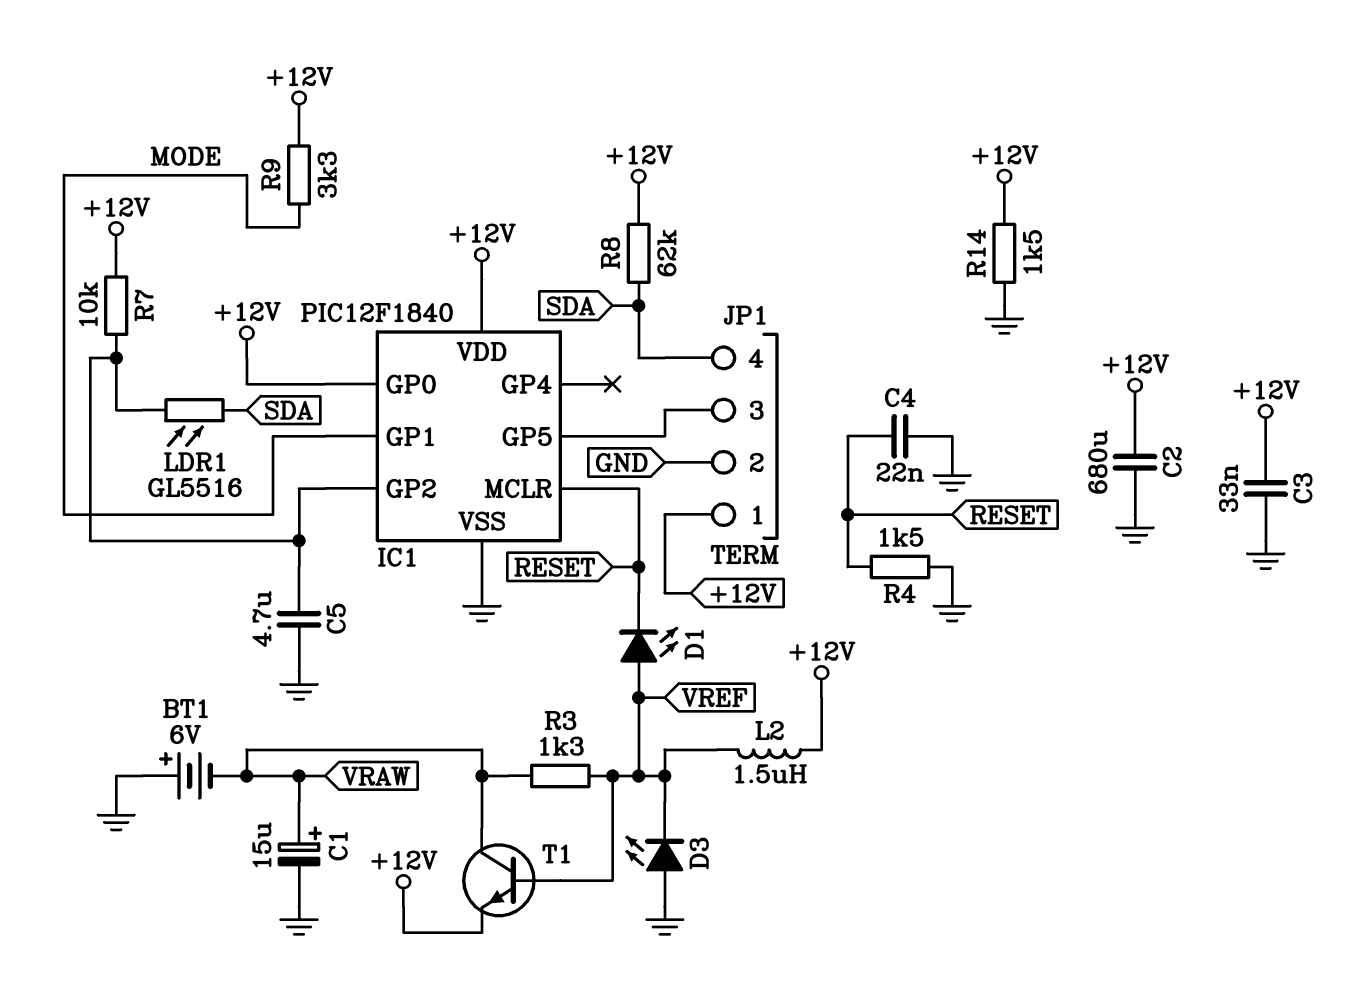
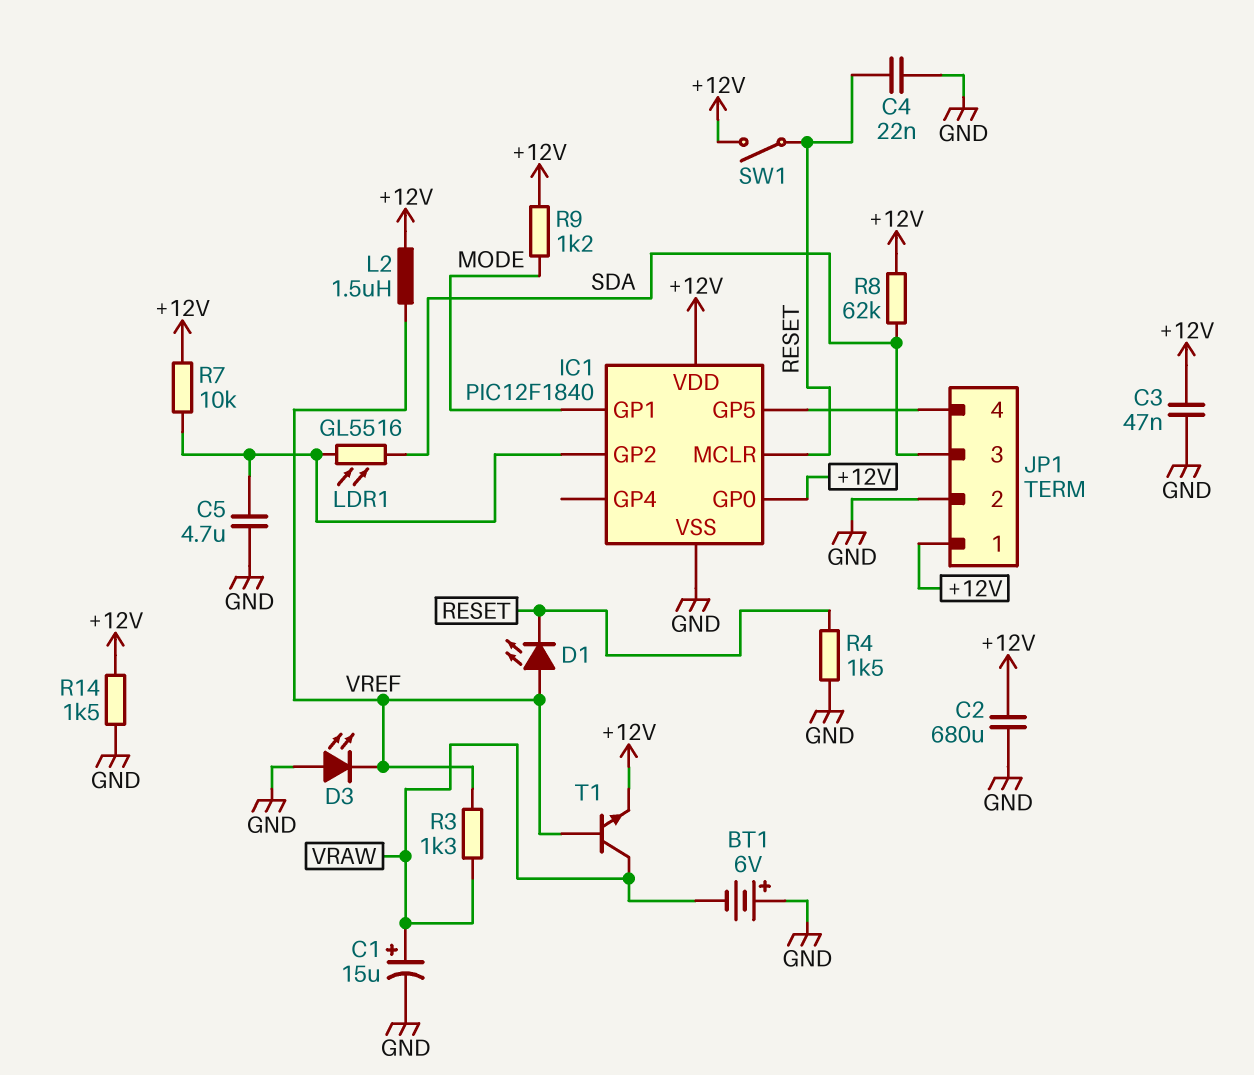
C3: 33nF (+12V, GND) -> 47nF (+12V, GND)
JP1 pin 3: IC1/GP5 -> SDA
JP1 pin 4: SDA -> IC1/GP5
R9: 3.3k (+12V, MODE) -> 1.2k (+12V, MODE)
SW1: none -> switch (+12V, RESET)

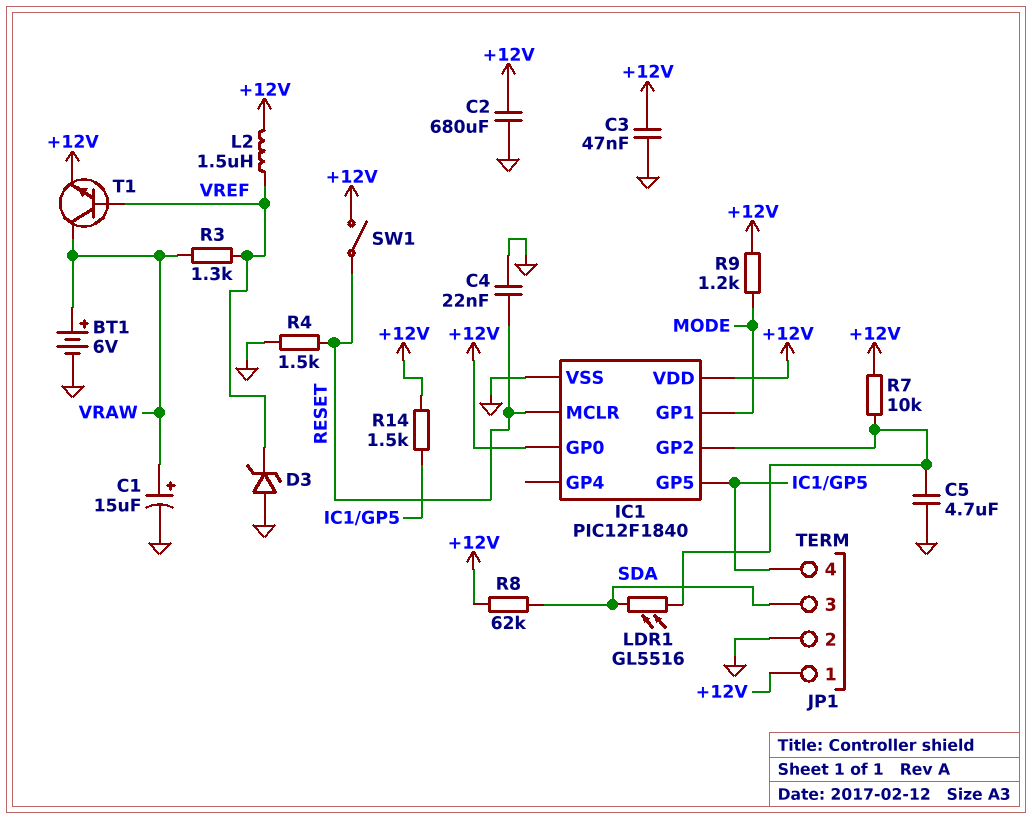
BT1: 6V (plus GND, minus VRAW) -> 6V (plus VRAW, minus GND)
D1: LED (A VREF, K RESET) -> none
D3: LED (A GND, K VREF) -> zener (A GND, K VREF)
R14: 1.5k (+12V, GND) -> 1.5k (+12V, IC1/GP5)

